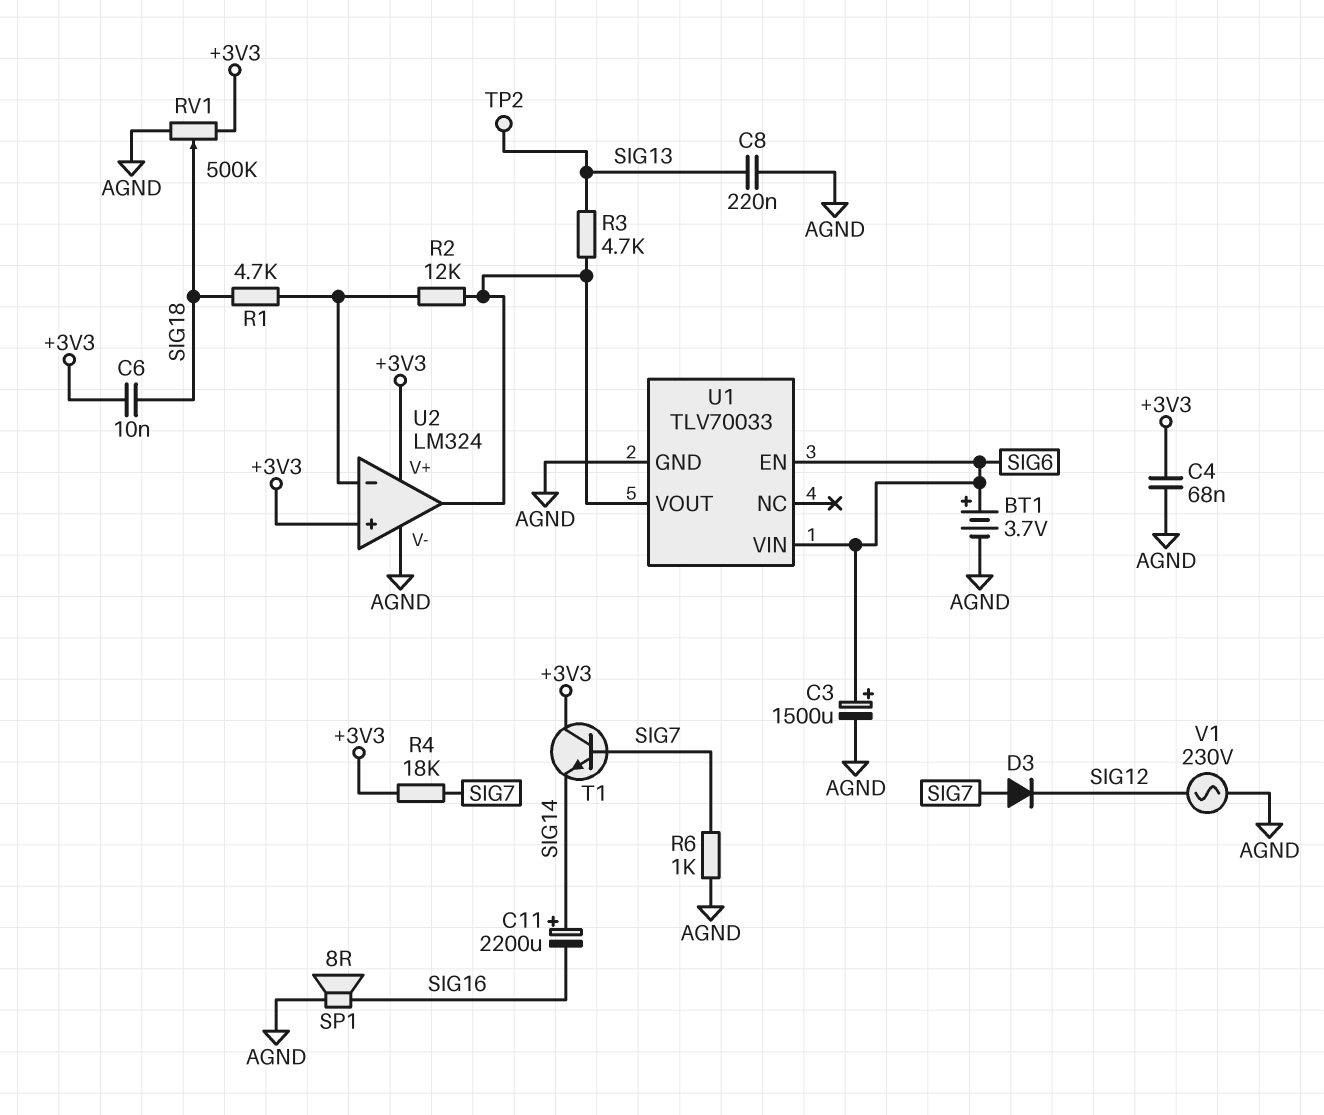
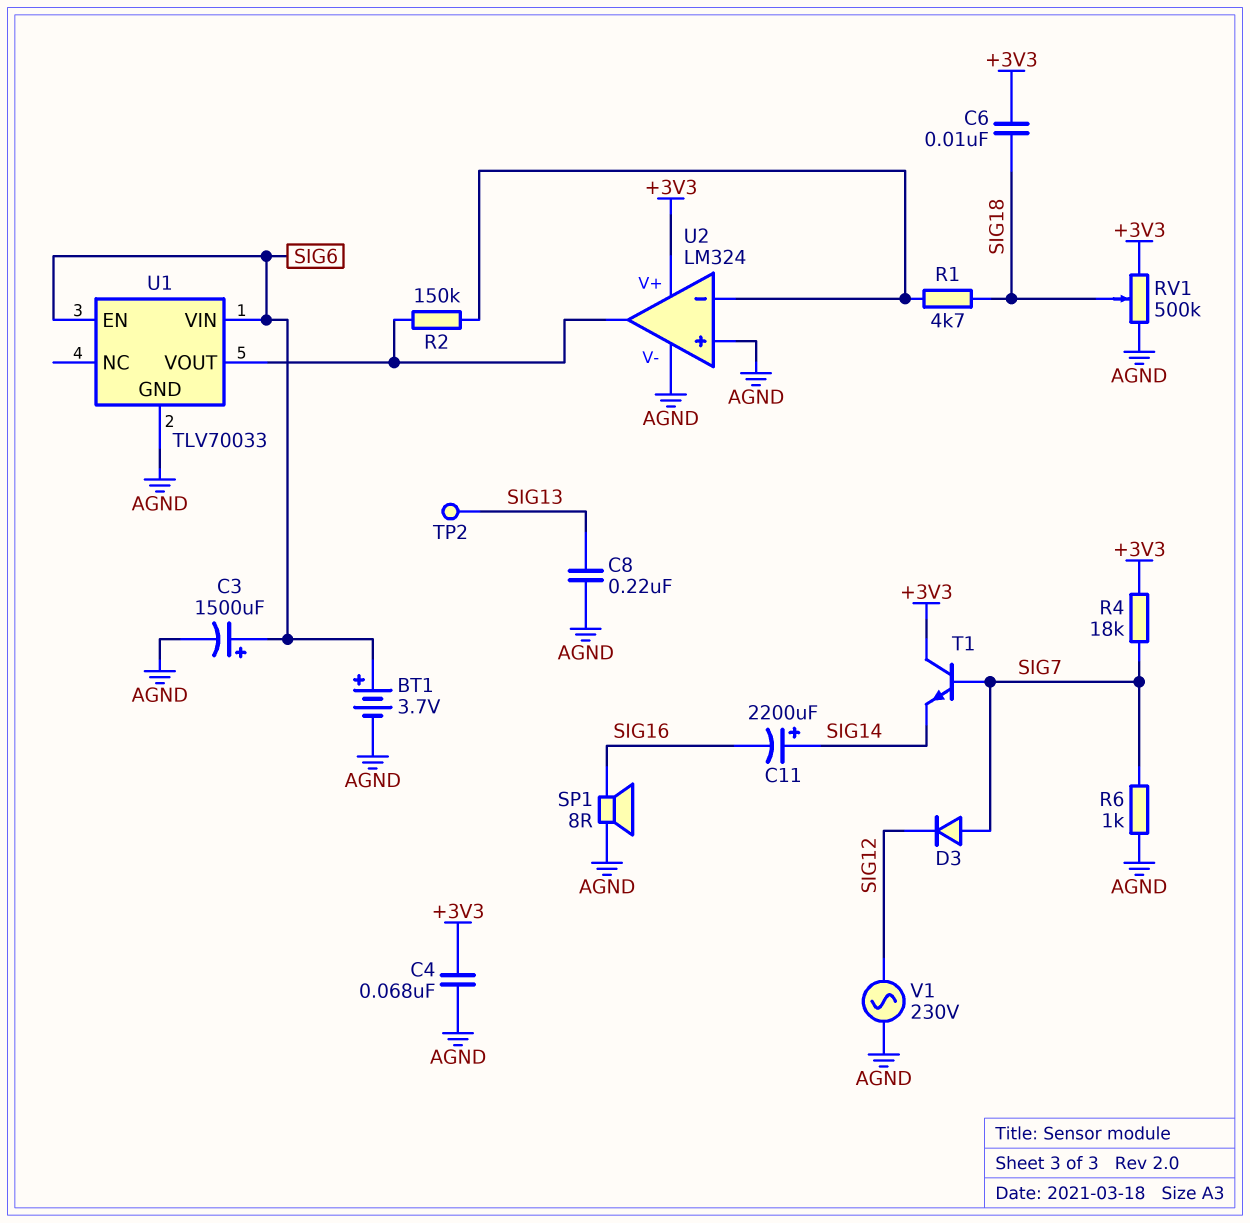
R2: 12k (U1/VOUT, U2/in-) -> 150k (U1/VOUT, U2/in-)
R3: 4.7k (SIG13, U1/VOUT) -> none
U2 pin in+: +3V3 -> AGND

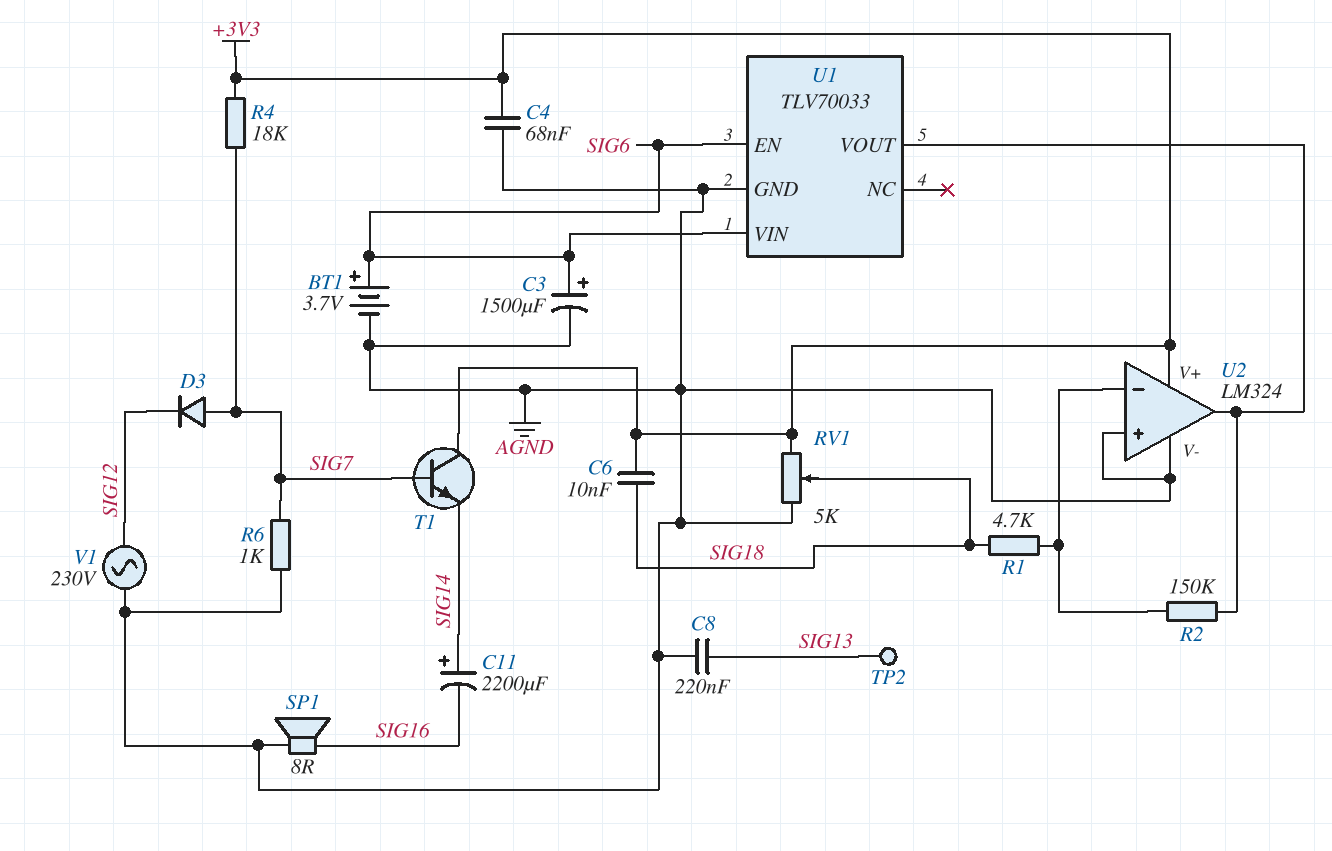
RV1: 500k (+3V3, AGND, wiper SIG18) -> 5k (+3V3, AGND, wiper SIG18)

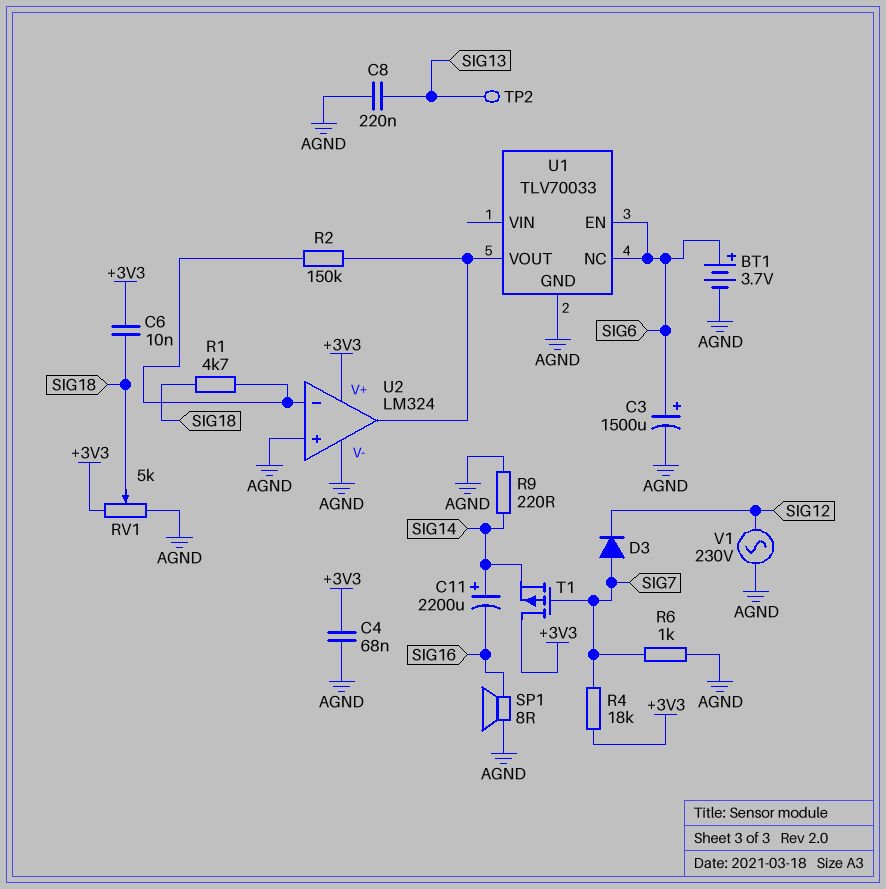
R9: none -> 220 (AGND, SIG14)
T1: NPN (B SIG7, C +3V3, E SIG14) -> PMOS (G SIG7, D +3V3, S SIG14)
U1 pin NC: none -> SIG6
U1 pin VIN: SIG6 -> none

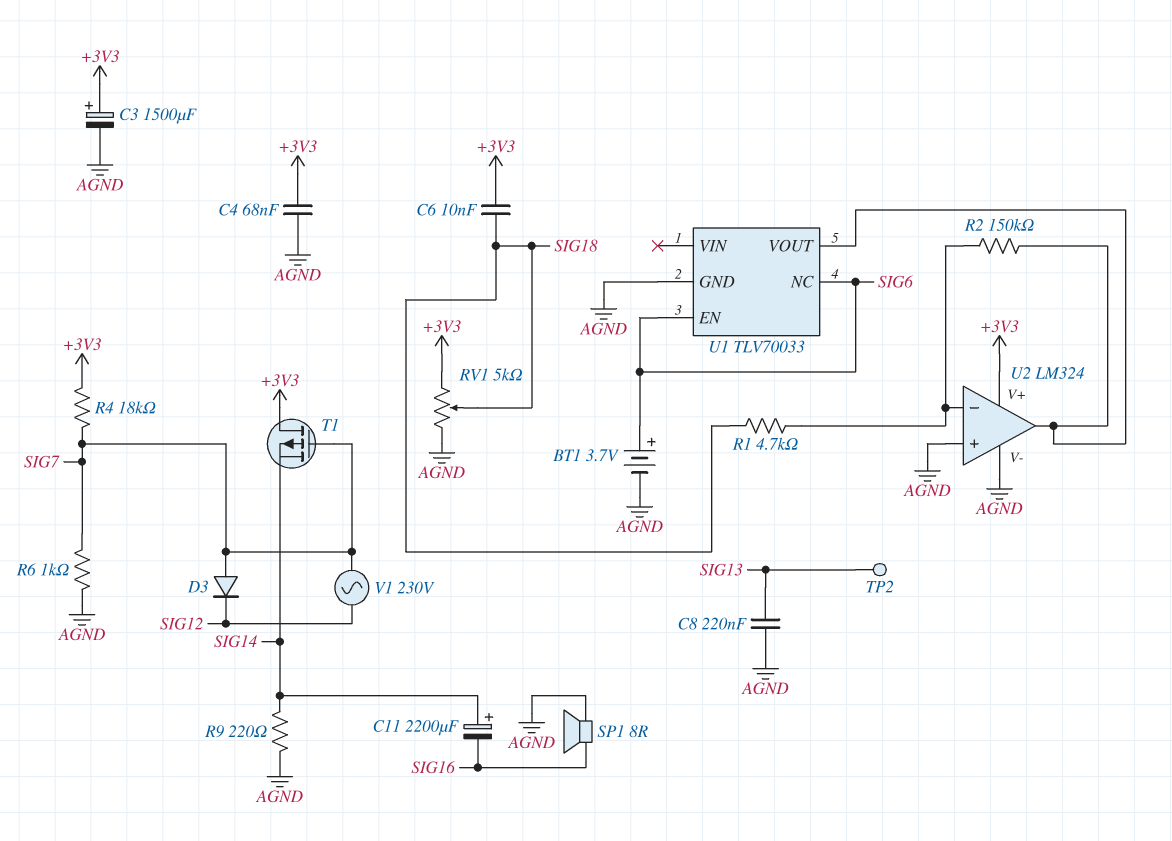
C3: 1500uF (plus SIG6, minus AGND) -> 1500uF (plus +3V3, minus AGND)
V1: AC 230V (AGND, SIG12) -> AC 230V (SIG7, SIG12)

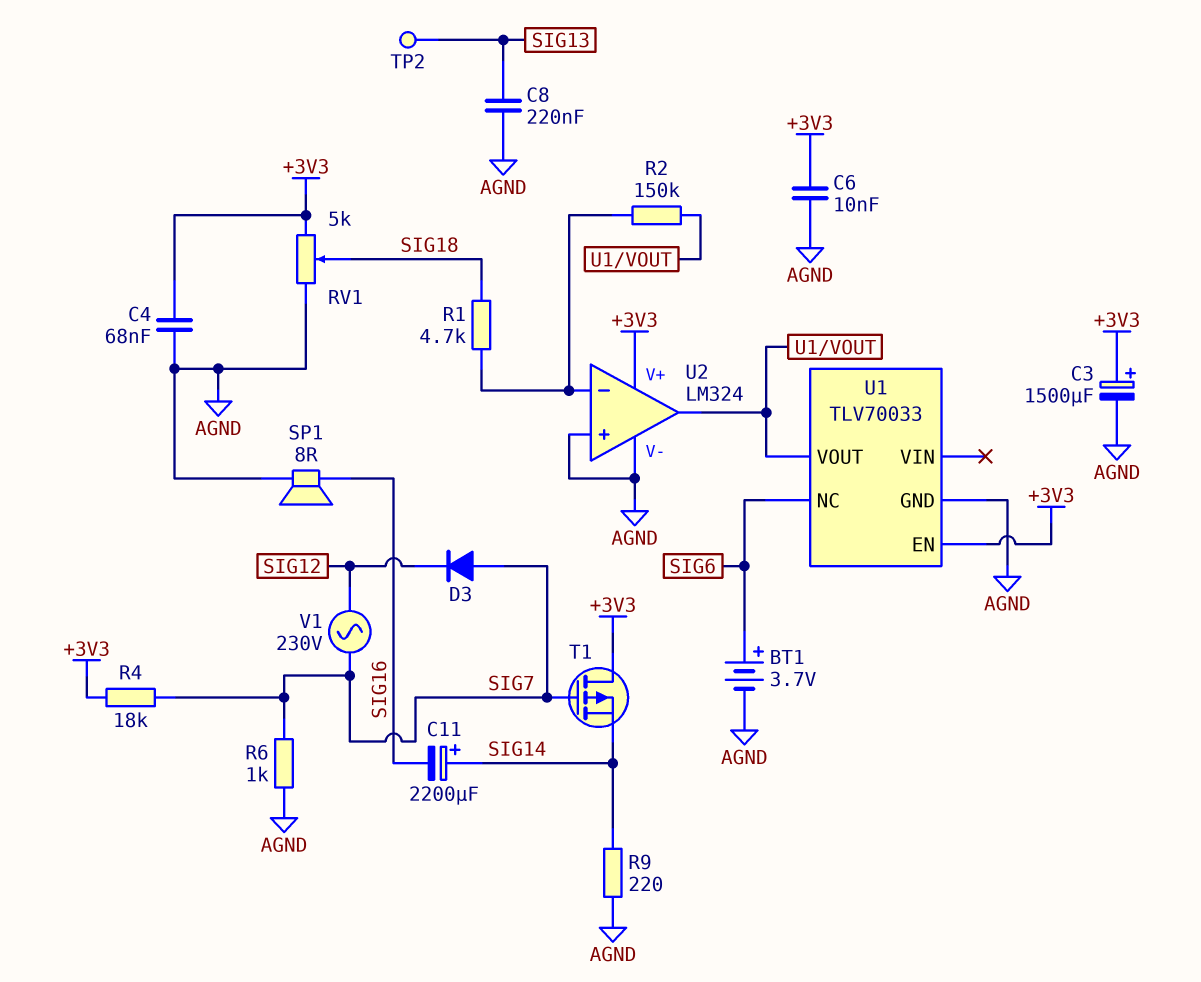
C6: 10nF (+3V3, SIG18) -> 10nF (+3V3, AGND)
U1 pin EN: SIG6 -> +3V3

